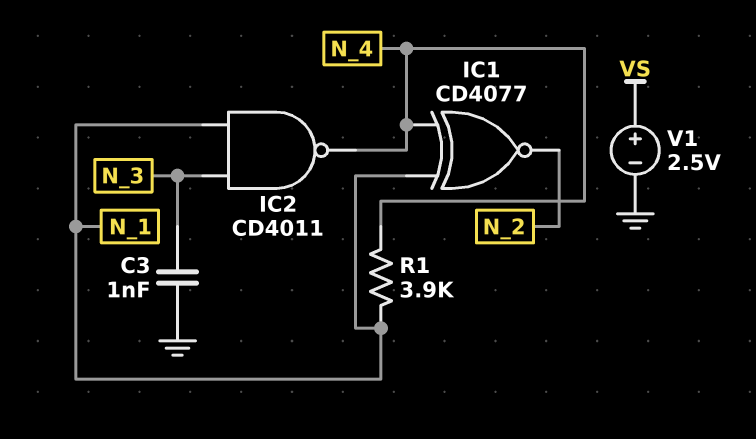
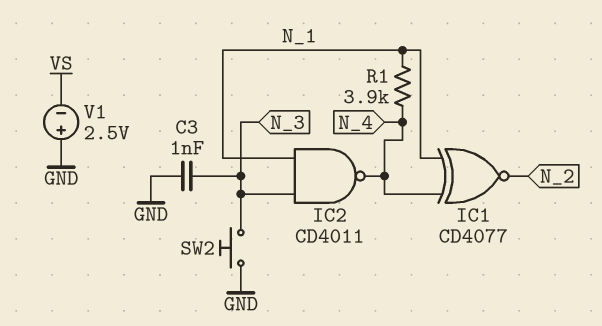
SW2: none -> button (GND, N_3)
V1: 2.5V (plus VS, minus GND) -> 2.5V (plus GND, minus VS)

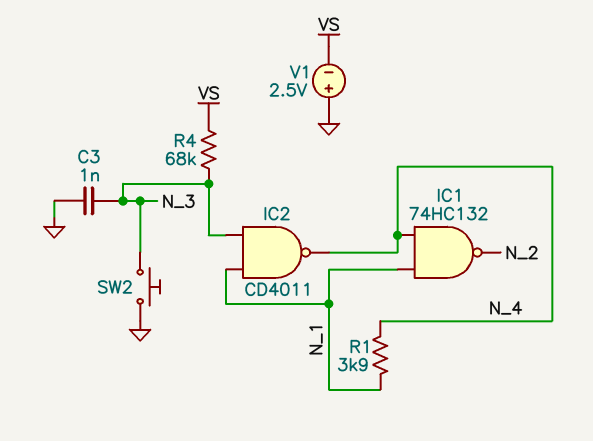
IC1: XNOR CD4077 (in N_1, in N_4, out N_2) -> NAND 74HC132 (in N_1, in N_4, out N_2)
R4: none -> 68k (N_3, VS)

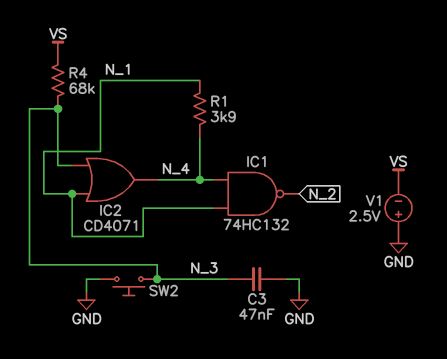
C3: 1nF (GND, N_3) -> 47nF (GND, N_3)
IC2: NAND CD4011 (in N_1, in N_3, out N_4) -> OR CD4071 (in N_1, in N_3, out N_4)

